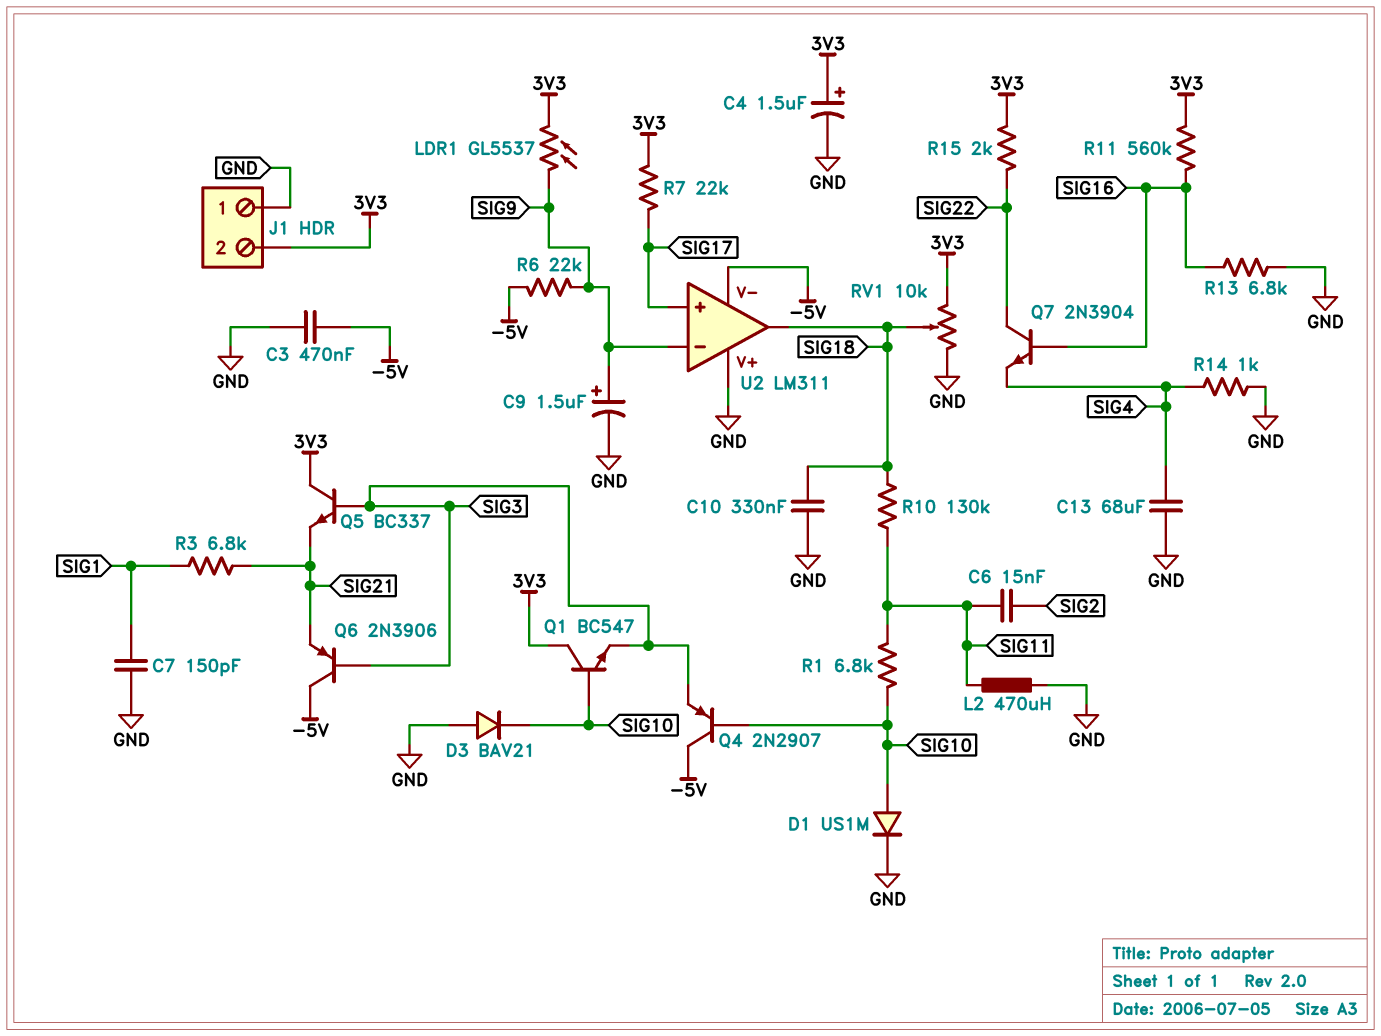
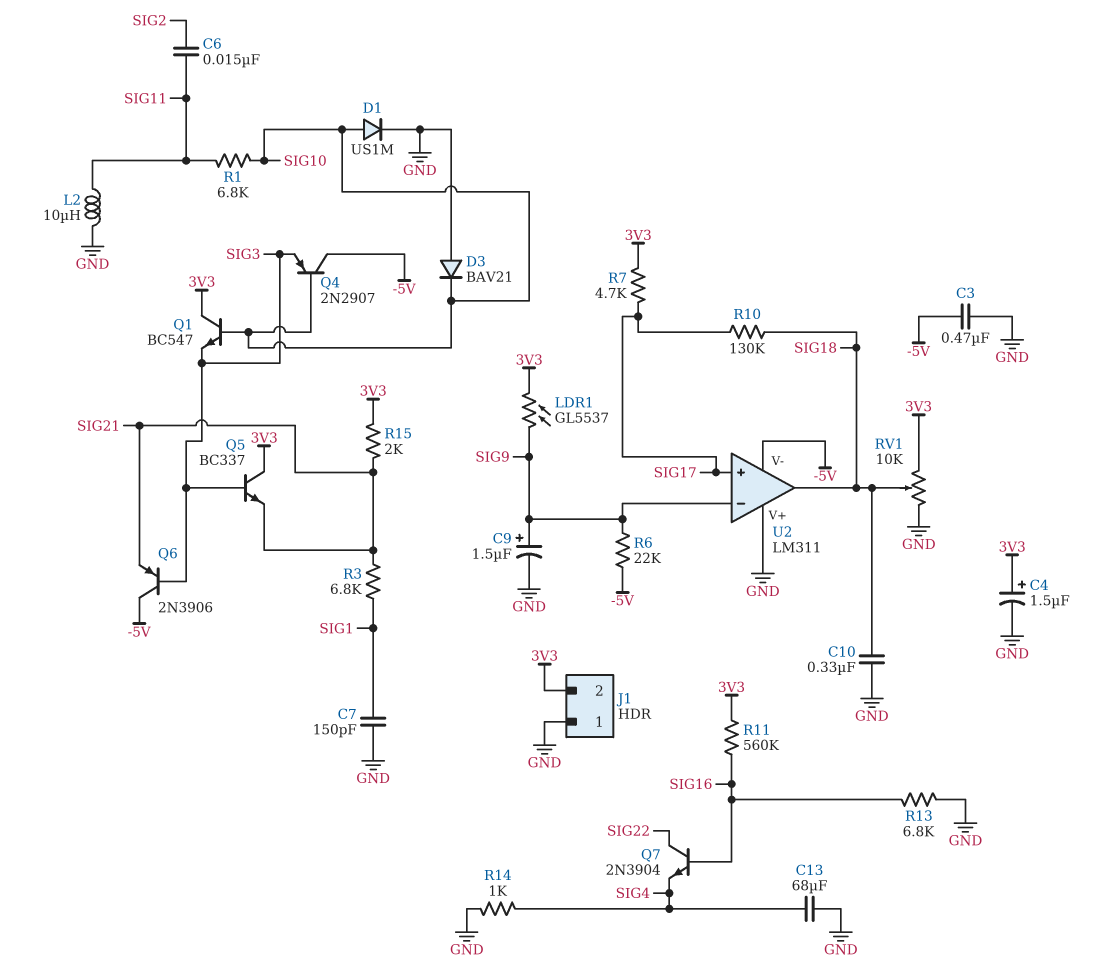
L2: 470uH (GND, SIG11) -> 10uH (GND, SIG11)
R7: 22k (3V3, SIG17) -> 4.7k (3V3, SIG17)
R10: 130k (SIG11, SIG18) -> 130k (SIG17, SIG18)
R15: 2k (3V3, SIG22) -> 2k (3V3, SIG21)

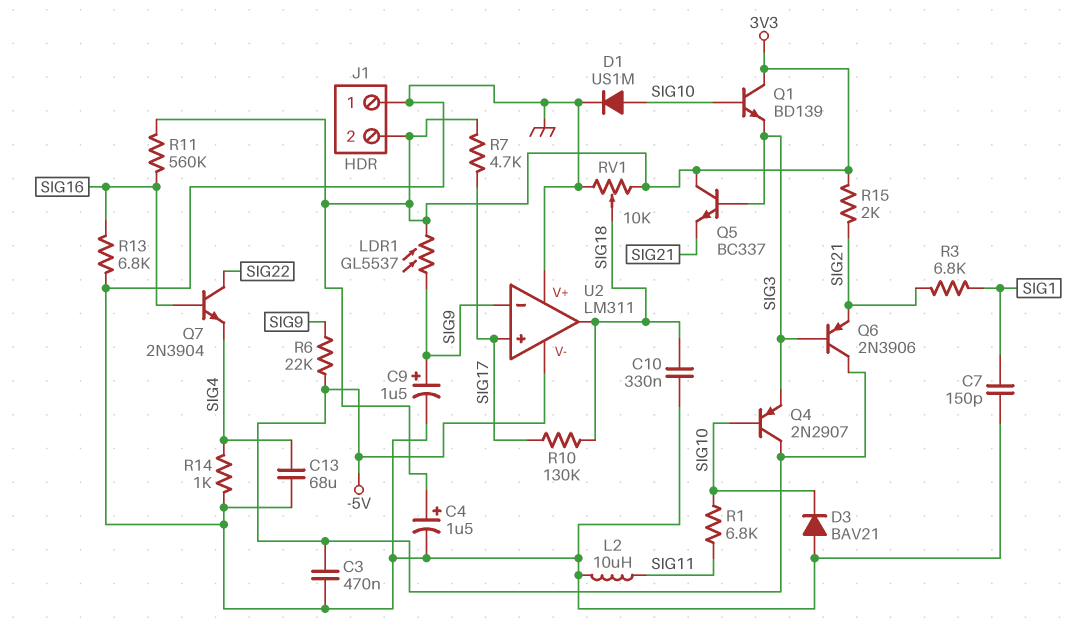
C6: 15nF (SIG2, SIG11) -> none
Q1: NPN BC547 (B SIG10, C 3V3, E SIG3) -> NPN BD139 (B SIG10, C 3V3, E SIG3)

